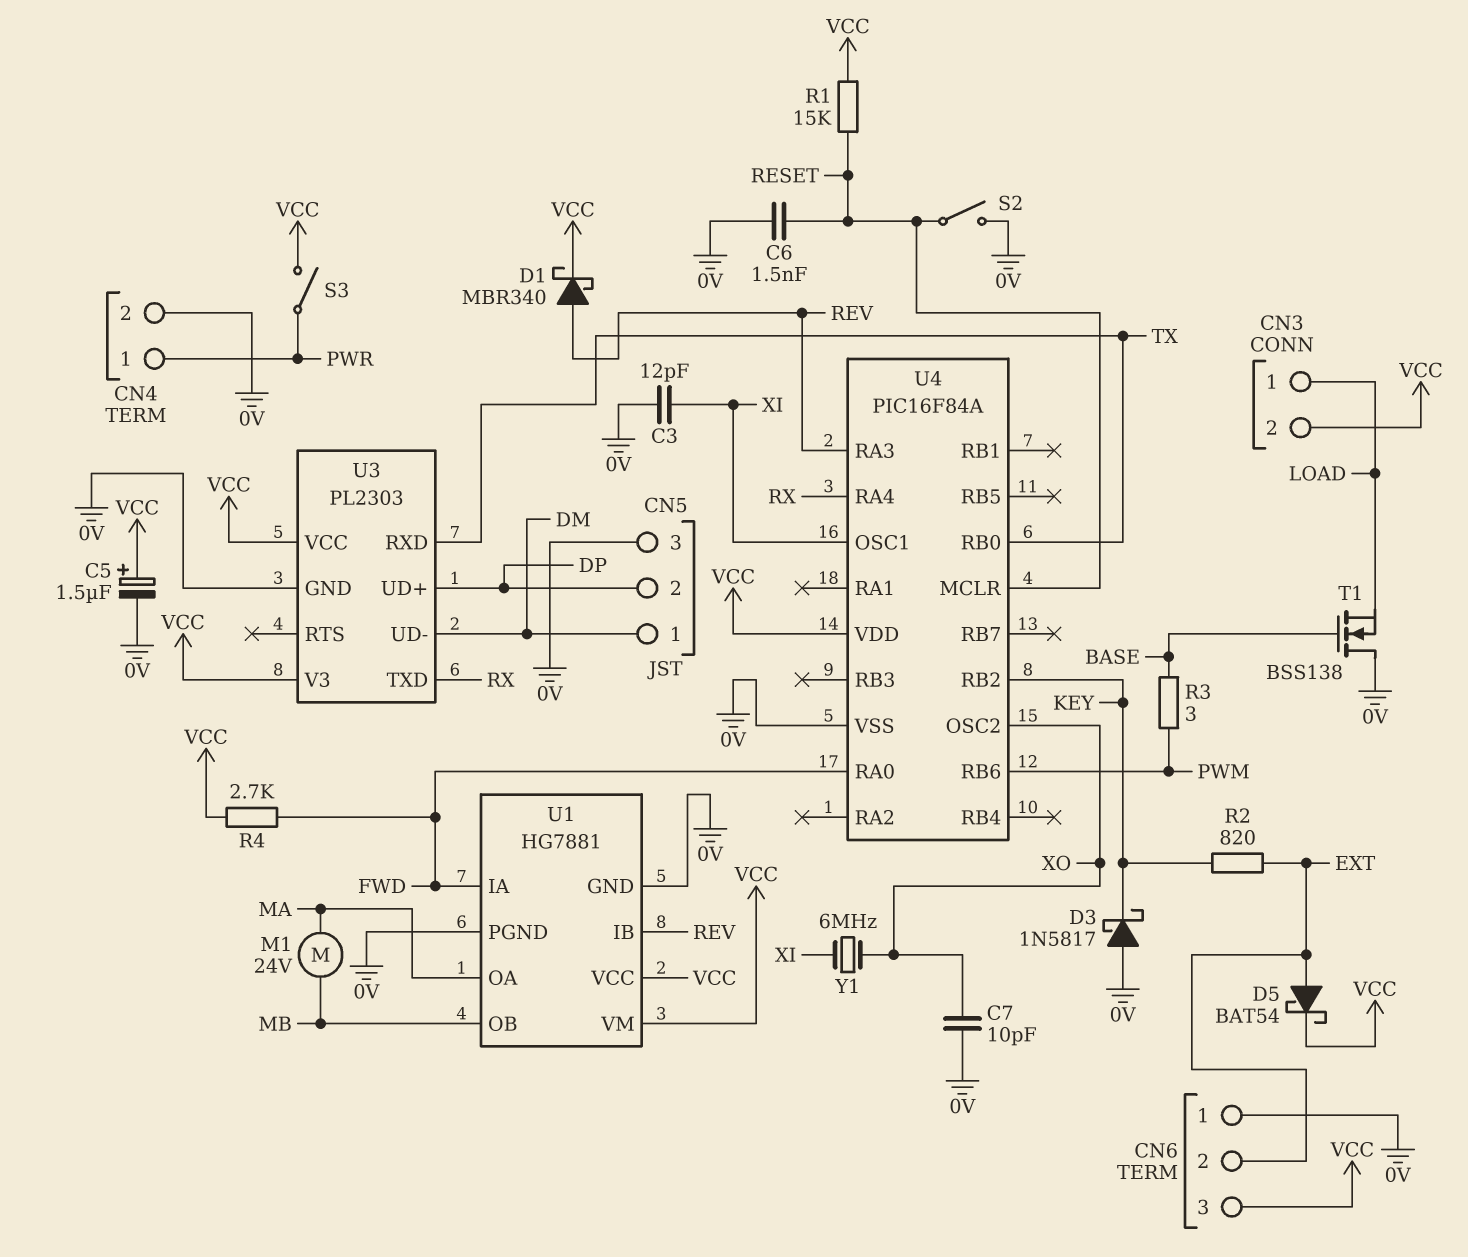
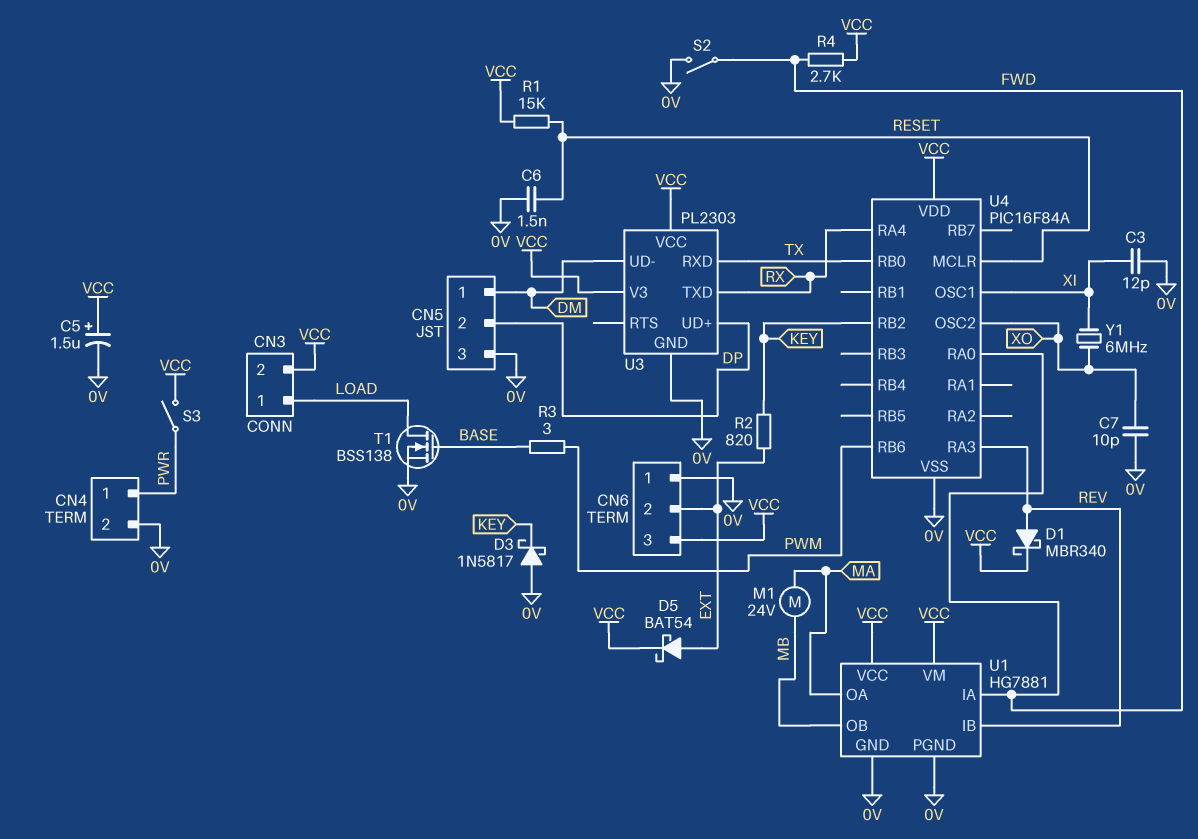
S2: switch (0V, RESET) -> switch (0V, FWD)
T1: NMOS BSS138 (G BASE, D 0V, S LOAD) -> NMOS BSS138 (G BASE, D LOAD, S 0V)

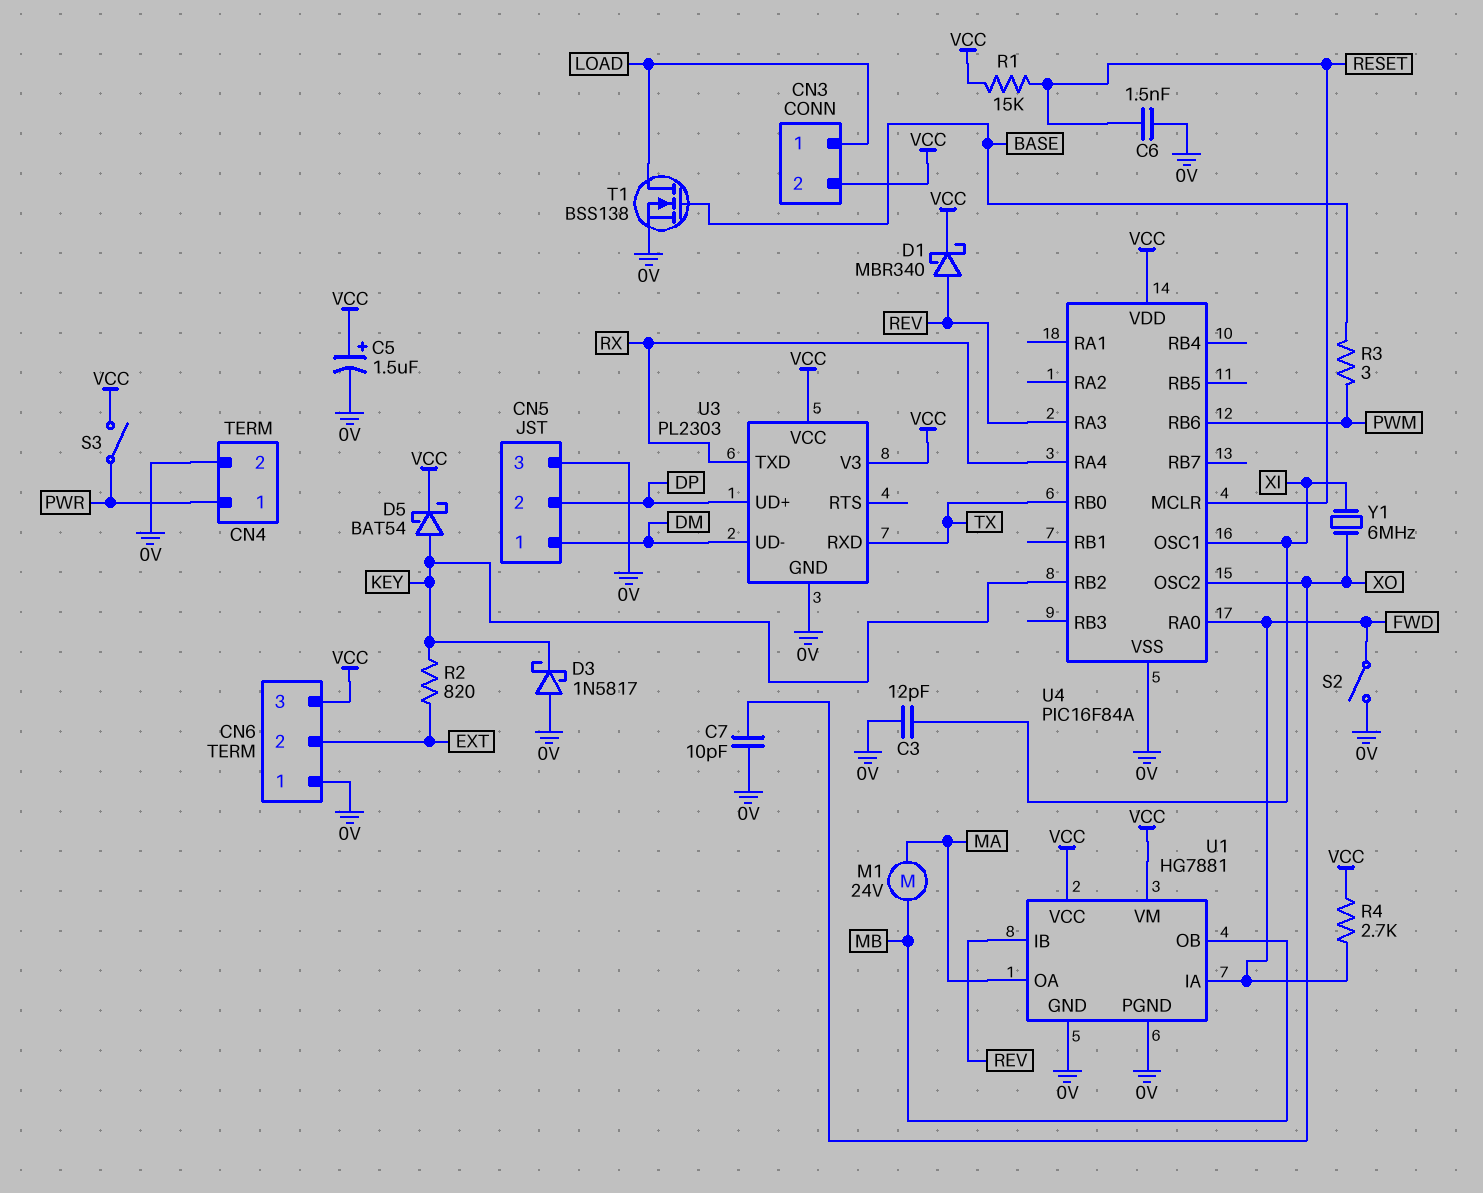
D5: schottky BAT54 (A EXT, K VCC) -> schottky BAT54 (A KEY, K VCC)

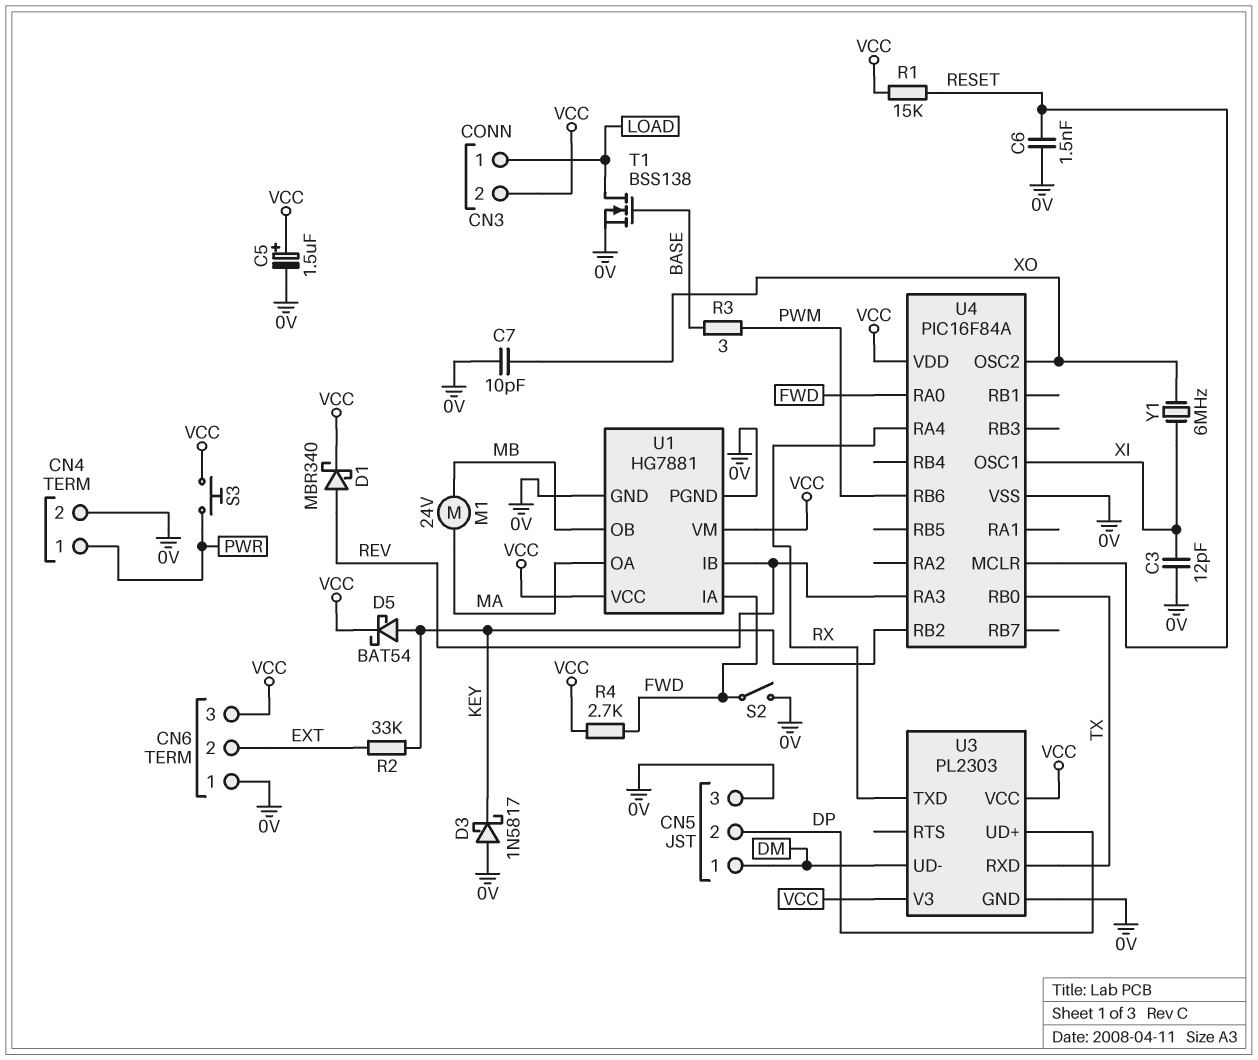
R2: 820 (EXT, KEY) -> 33k (EXT, KEY)
S3: switch (PWR, VCC) -> button (PWR, VCC)

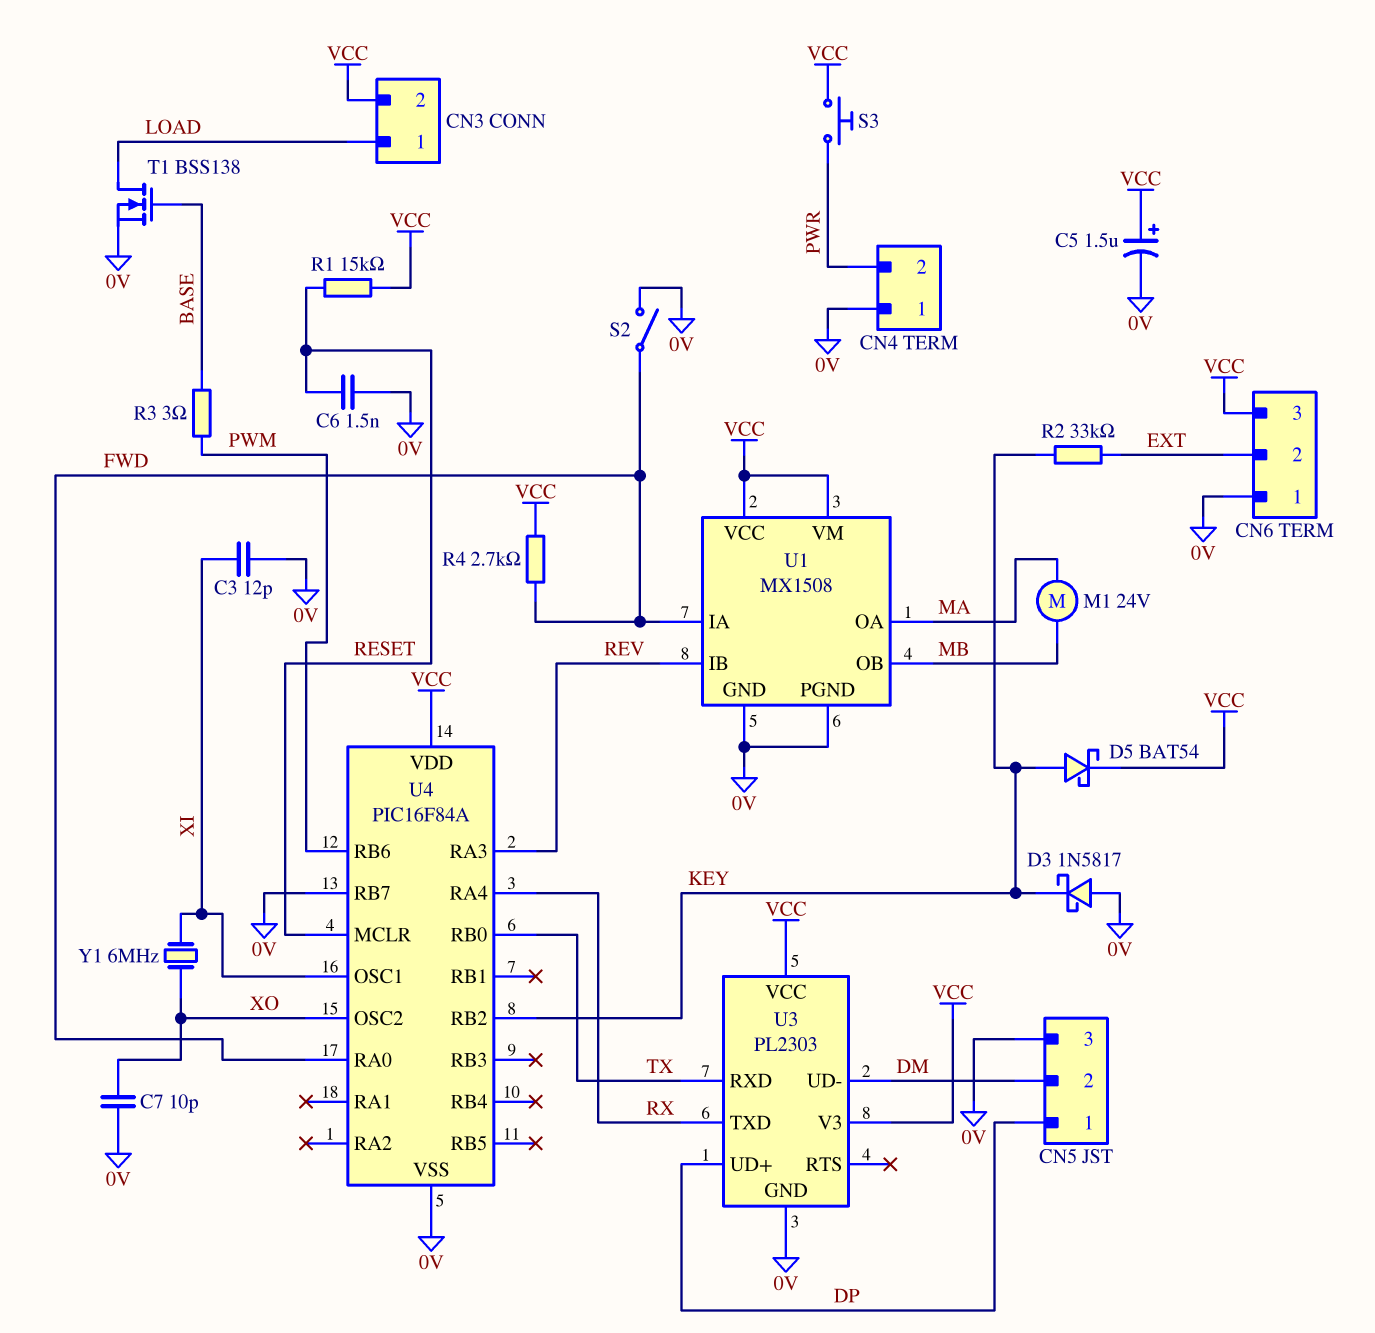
CN4 pin 1: PWR -> 0V
CN4 pin 2: 0V -> PWR
CN5 pin 1: DM -> DP
CN5 pin 2: DP -> DM
D1: schottky MBR340 (A REV, K VCC) -> none
U1: HG7881 -> MX1508
U4 pin RB7: none -> 0V

